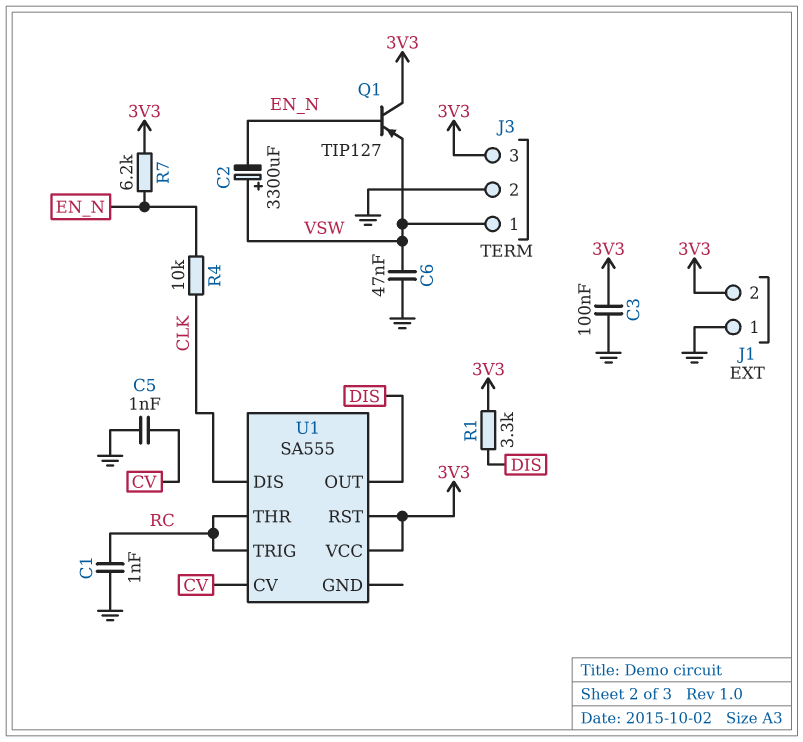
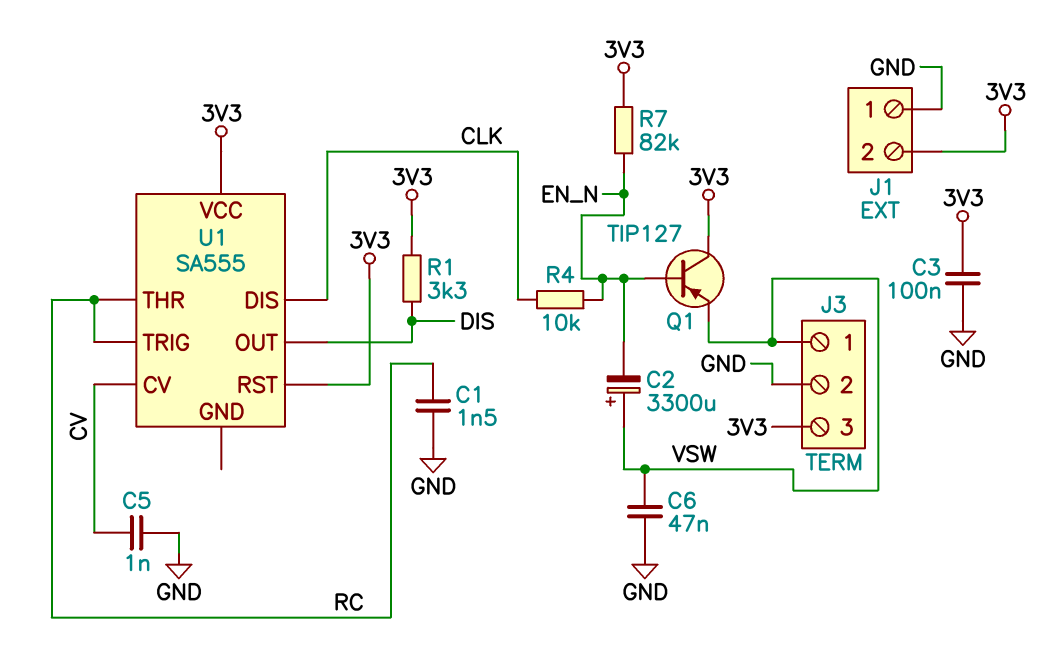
C1: 1nF (GND, RC) -> 1.5nF (GND, RC)
R7: 6.2k (3V3, EN_N) -> 82k (3V3, EN_N)

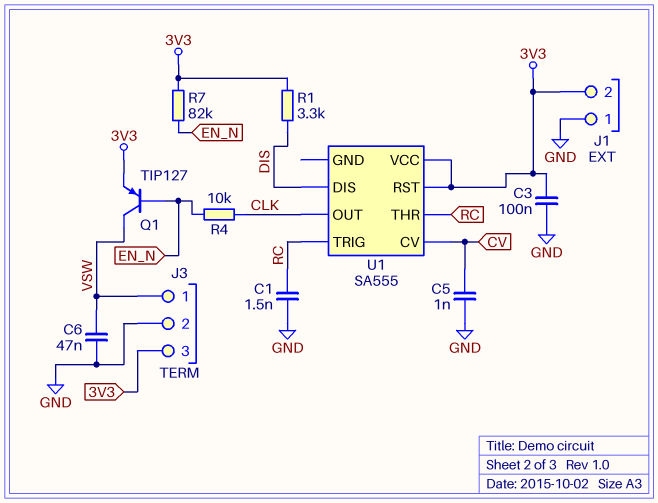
C2: 3300uF (plus VSW, minus EN_N) -> none
Q1: PNP TIP127 (B EN_N, C 3V3, E VSW) -> PNP TIP127 (B EN_N, C VSW, E 3V3)
U1 pin DIS: CLK -> DIS
U1 pin OUT: DIS -> CLK

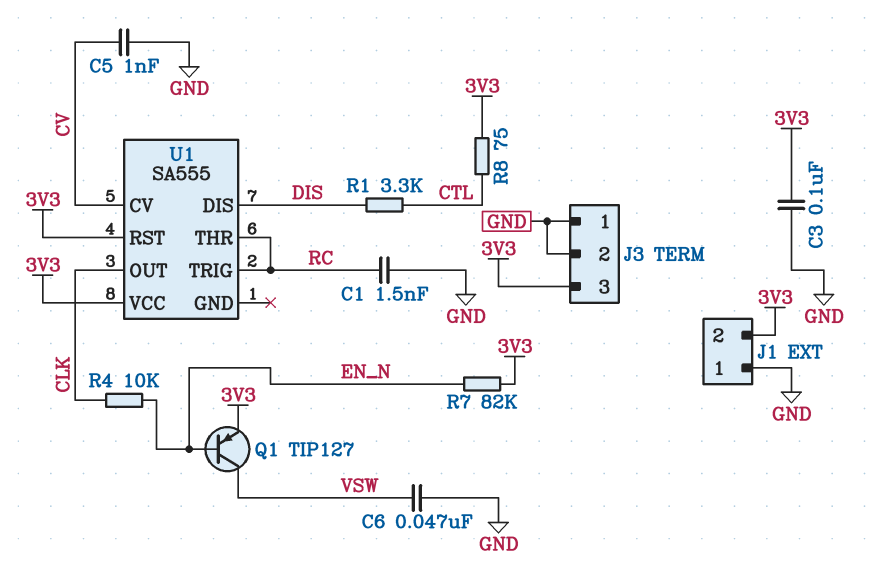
J3 pin 1: VSW -> GND
R1: 3.3k (3V3, DIS) -> 3.3k (CTL, DIS)
R8: none -> 75 (3V3, CTL)

